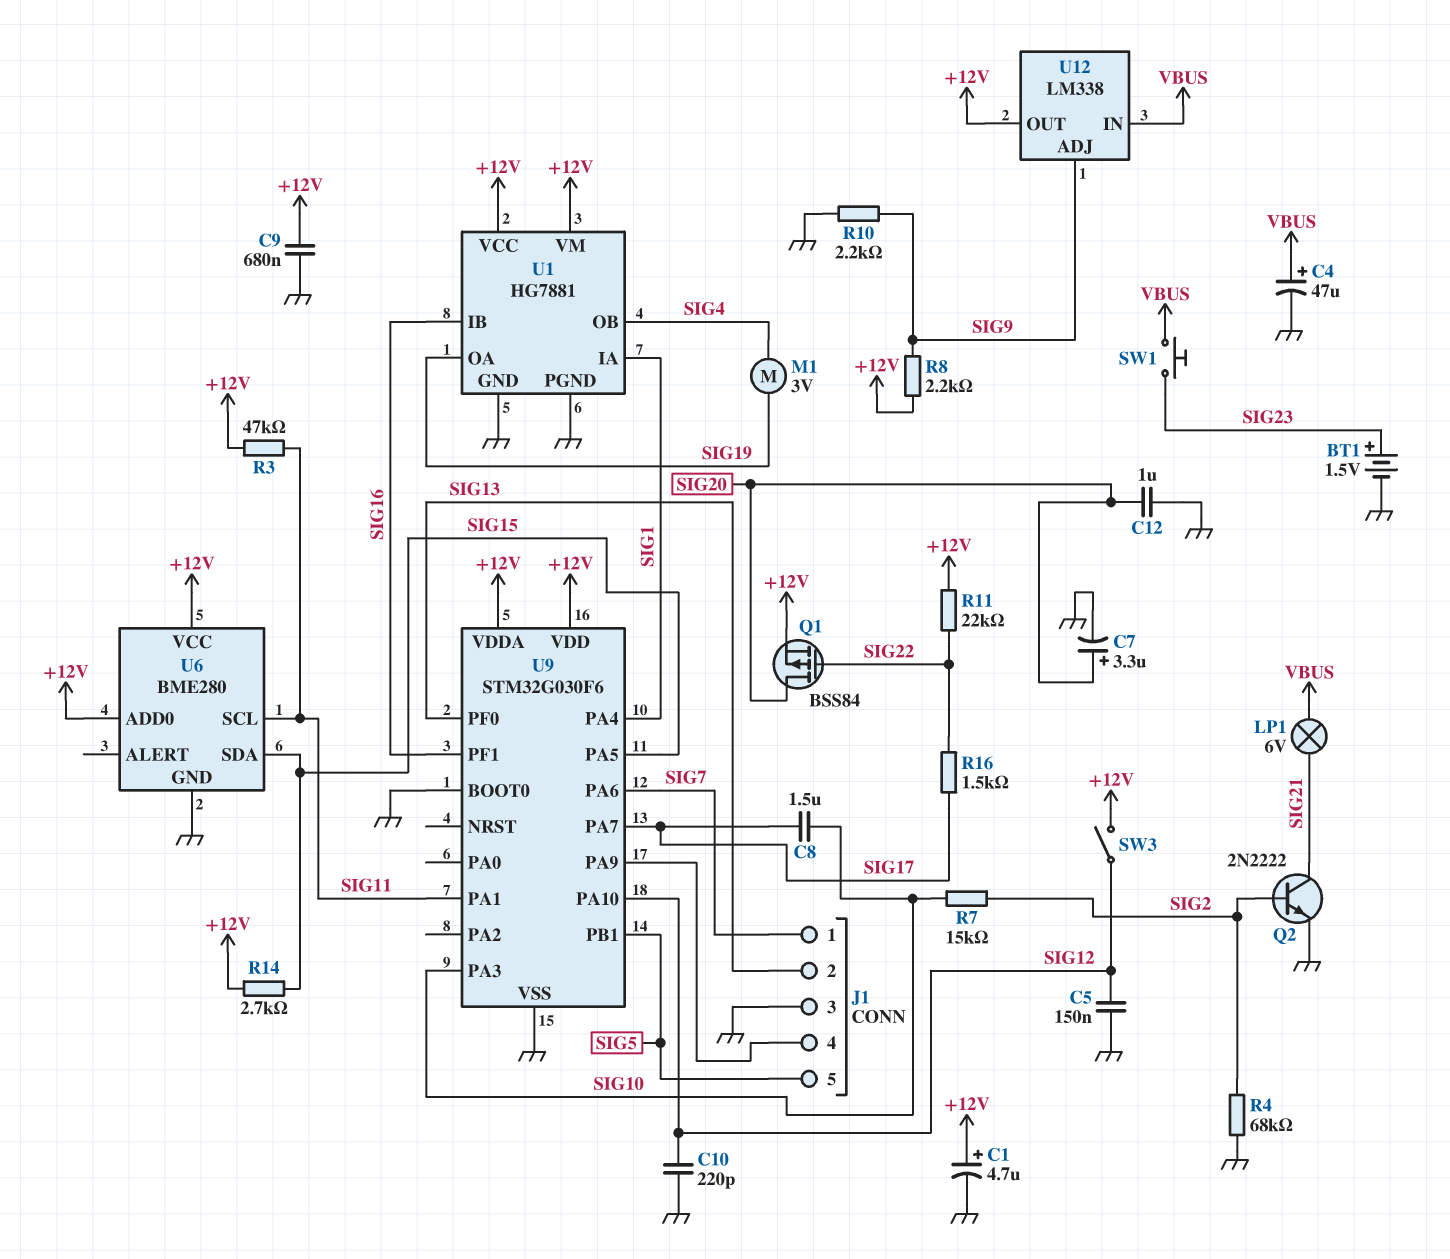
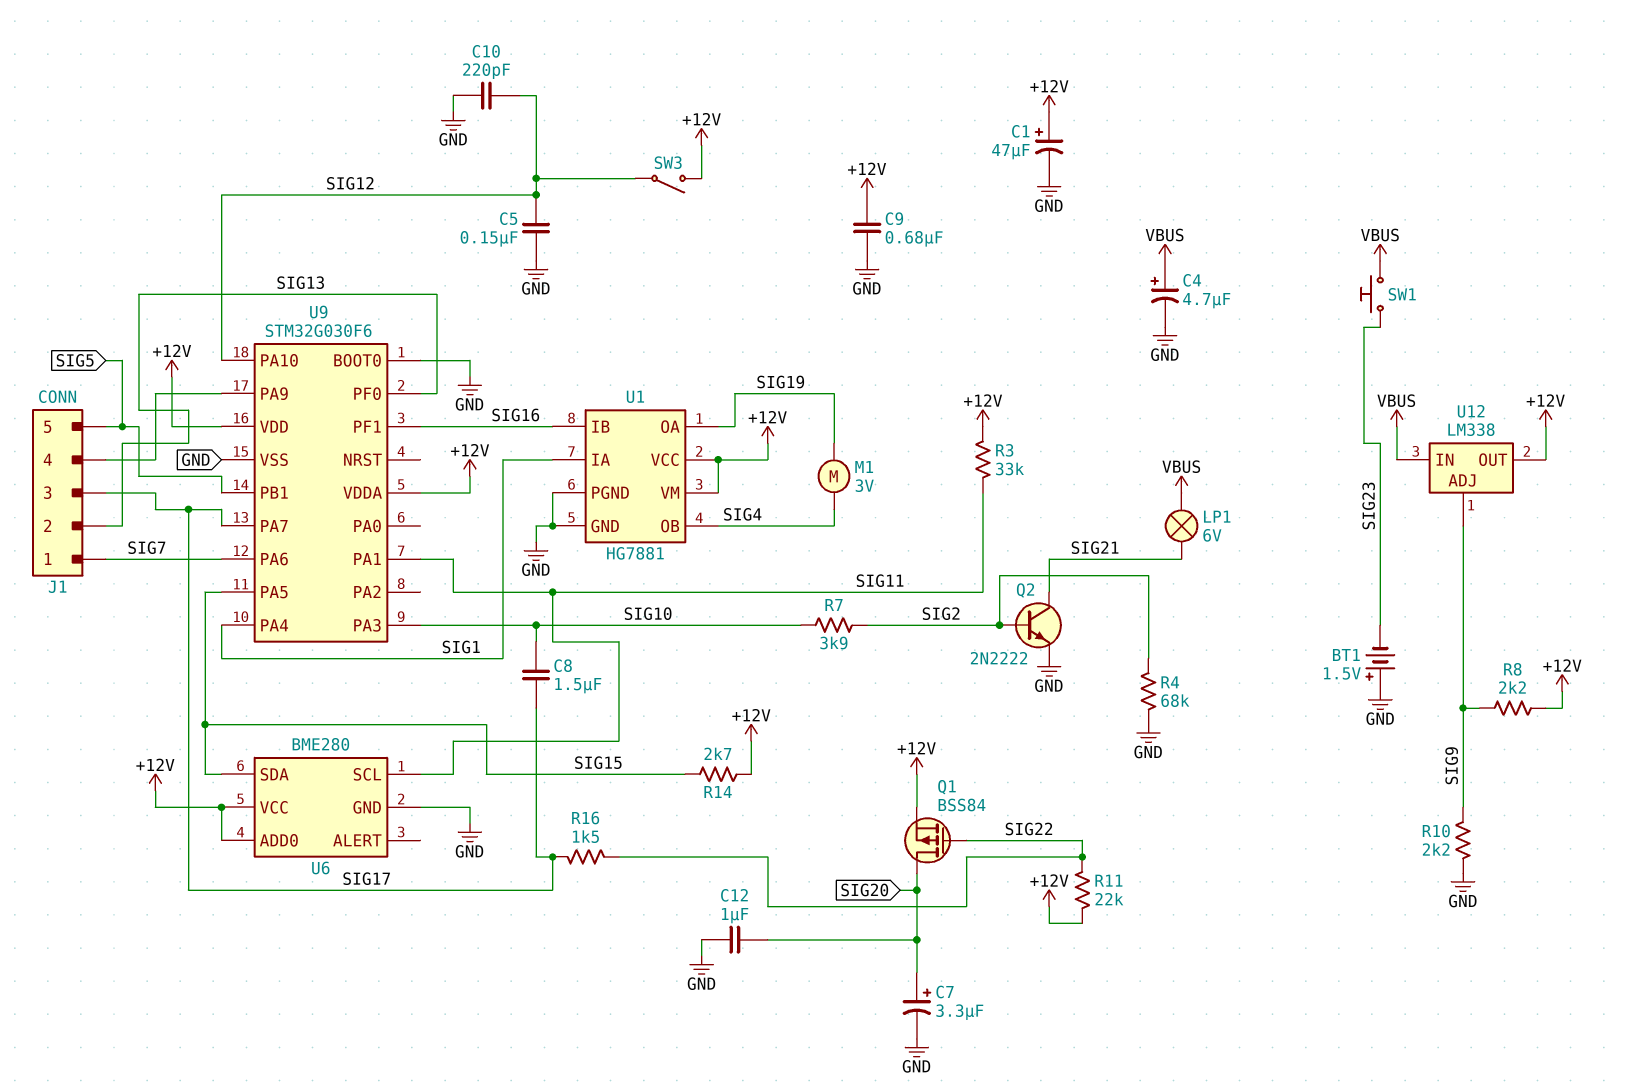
BT1: 1.5V (plus SIG23, minus GND) -> 1.5V (plus GND, minus SIG23)
C1: 4.7uF (plus +12V, minus GND) -> 47uF (plus +12V, minus GND)
C4: 47uF (plus VBUS, minus GND) -> 4.7uF (plus VBUS, minus GND)
J1 pin 3: GND -> SIG17
R3: 47k (+12V, SIG11) -> 33k (+12V, SIG11)
R7: 15k (SIG2, SIG10) -> 3.9k (SIG2, SIG10)

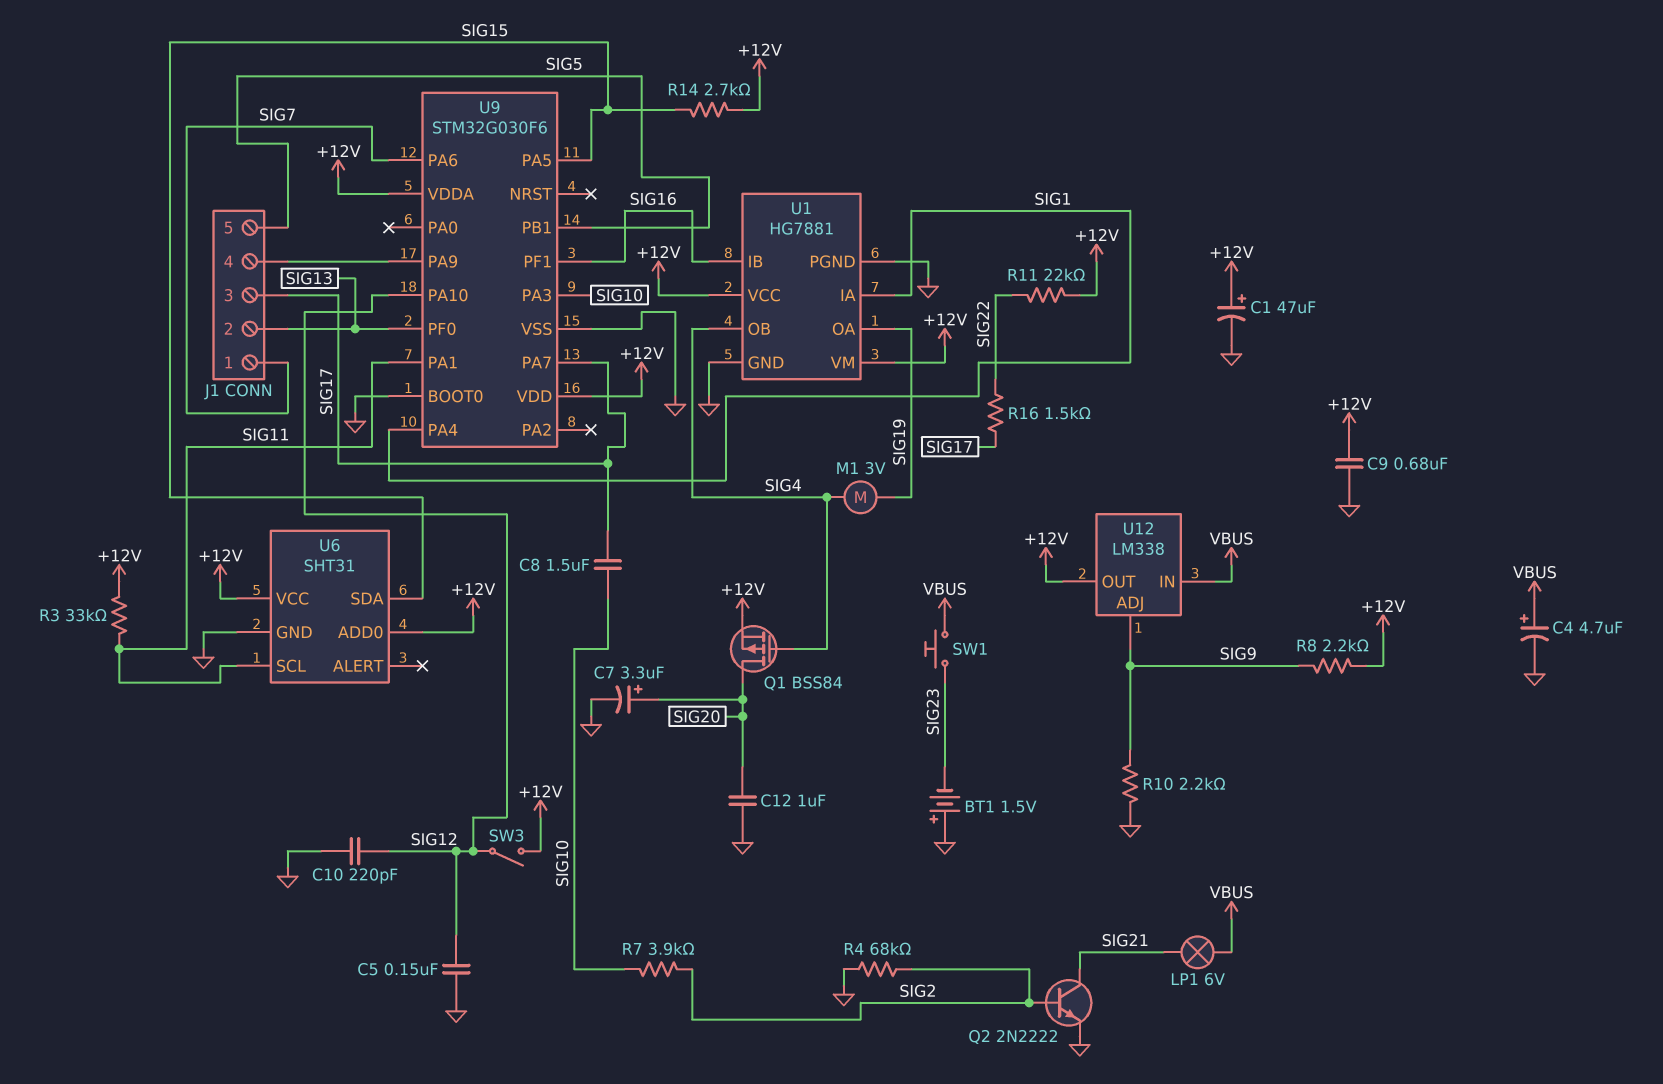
Q1: PMOS BSS84 (G SIG22, D SIG20, S +12V) -> PMOS BSS84 (G SIG4, D SIG20, S +12V)
U6: BME280 -> SHT31

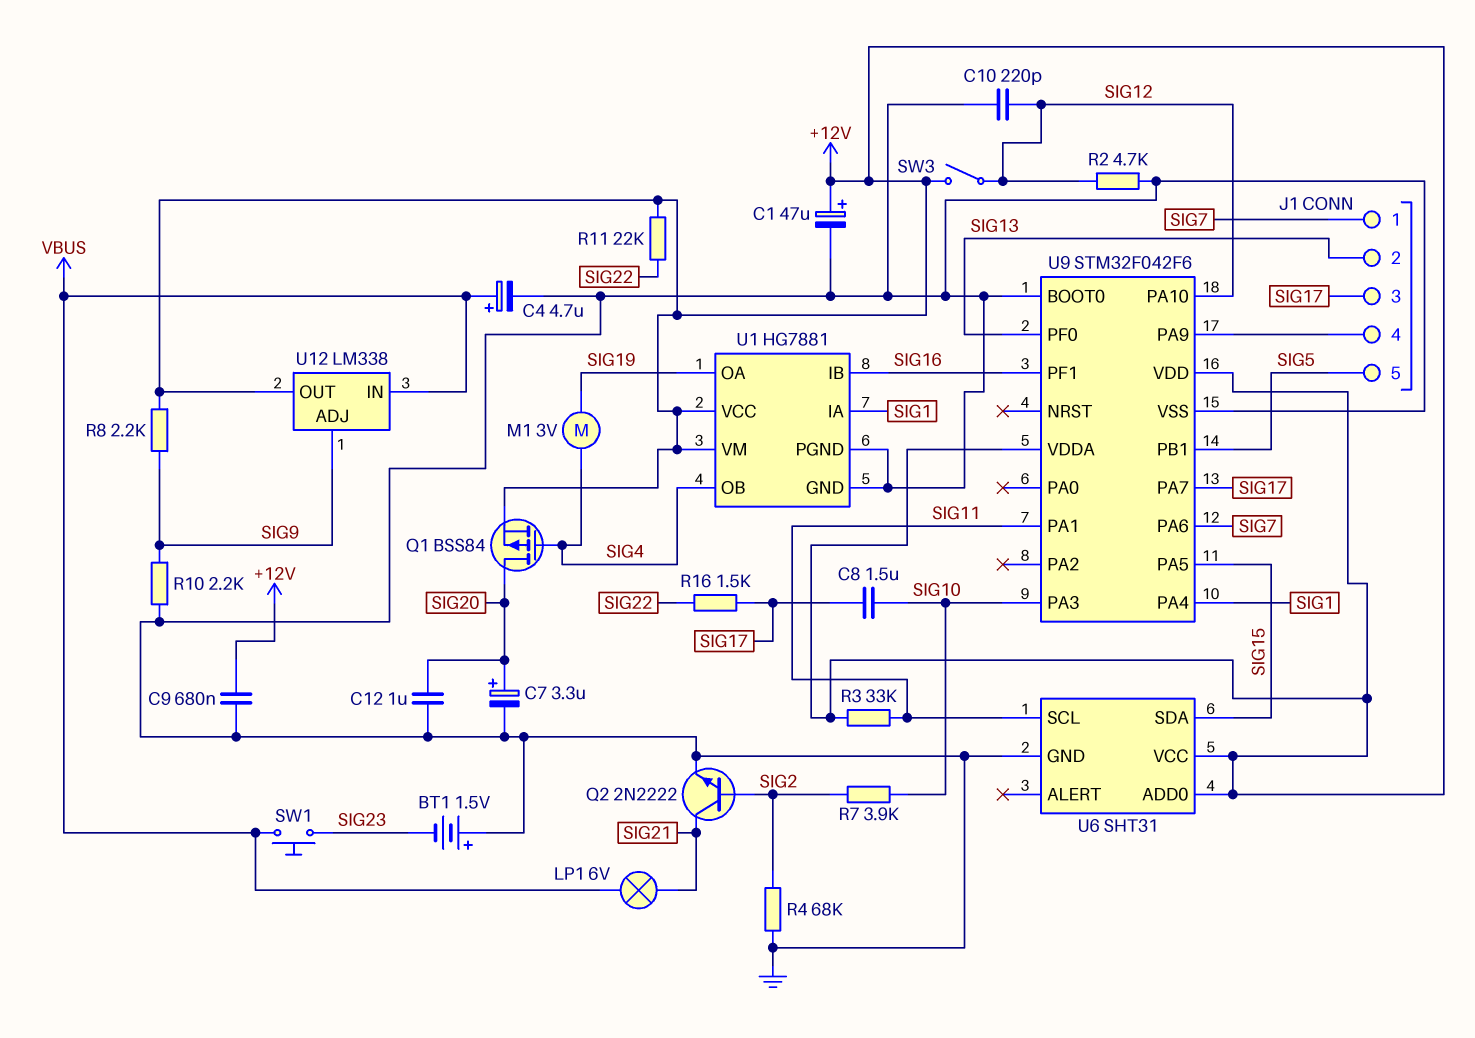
C5: 150nF (GND, SIG12) -> none
R2: none -> 4.7k (GND, SIG12)
R14: 2.7k (+12V, SIG15) -> none
U9: STM32G030F6 -> STM32F042F6

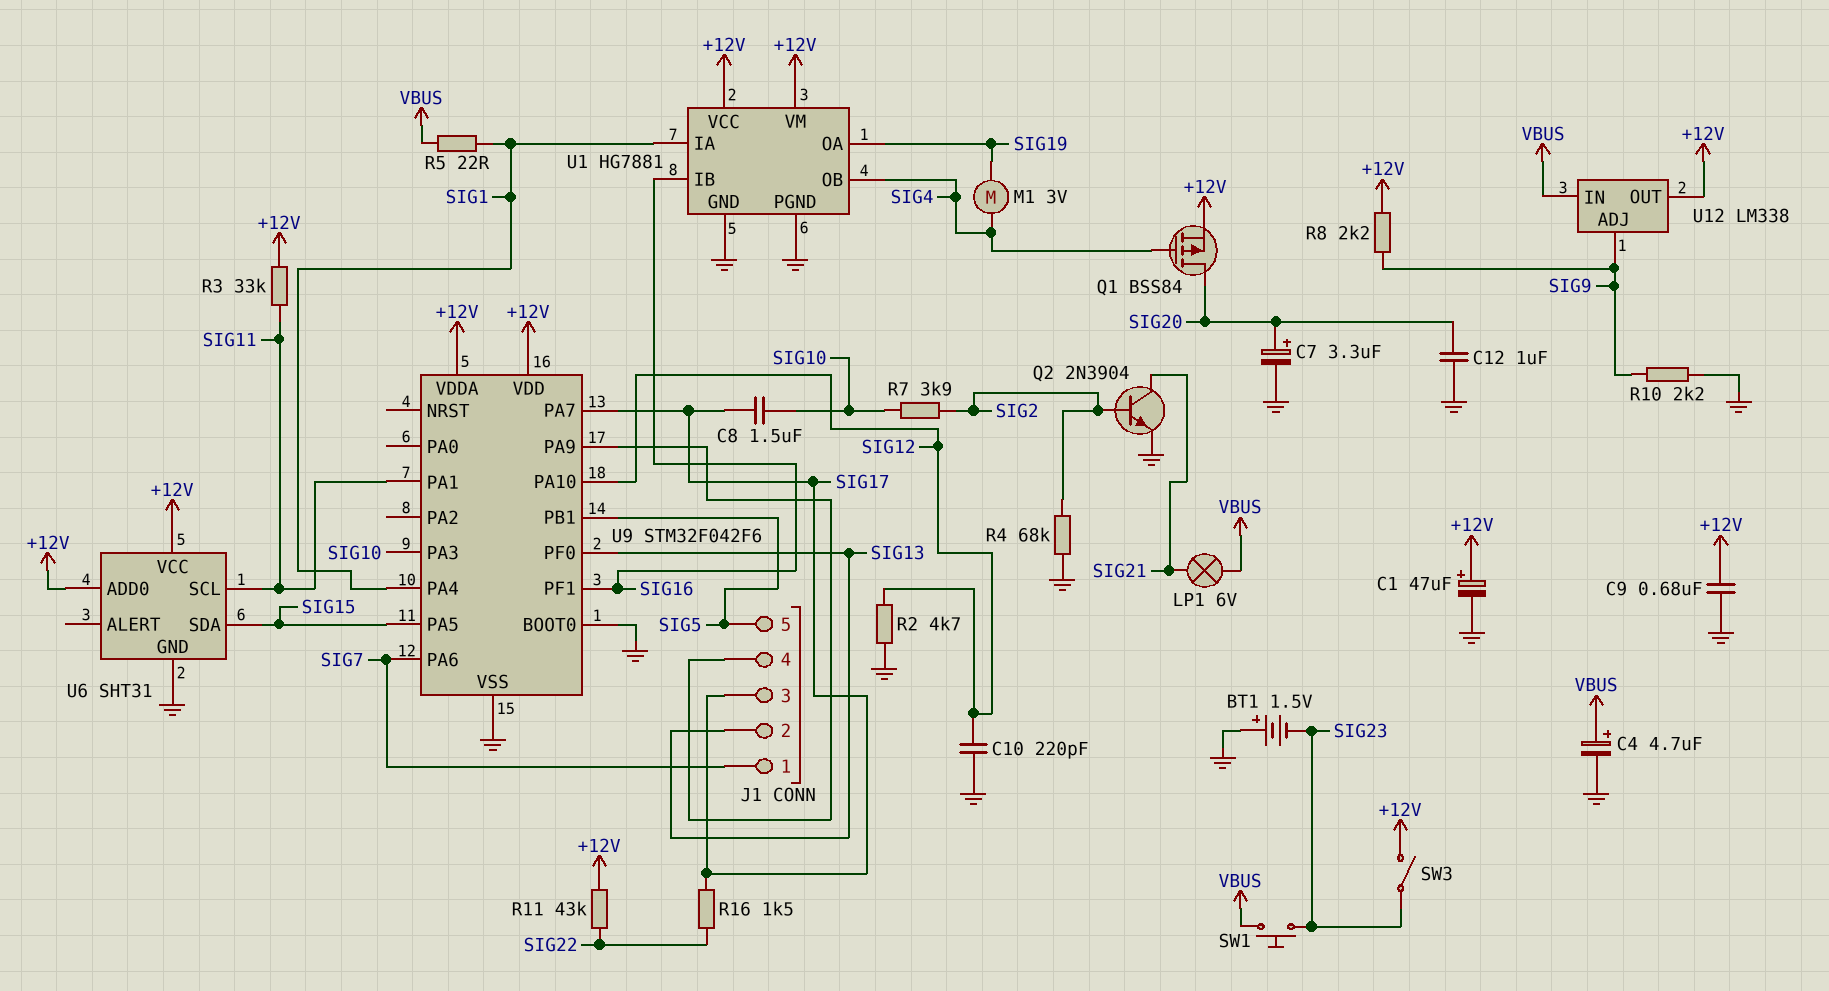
Q2: NPN 2N2222 (B SIG2, C SIG21, E GND) -> NPN 2N3904 (B SIG2, C SIG21, E GND)
R5: none -> 22 (SIG1, VBUS)
R11: 22k (+12V, SIG22) -> 43k (+12V, SIG22)
SW3: switch (+12V, SIG12) -> switch (+12V, SIG23)

